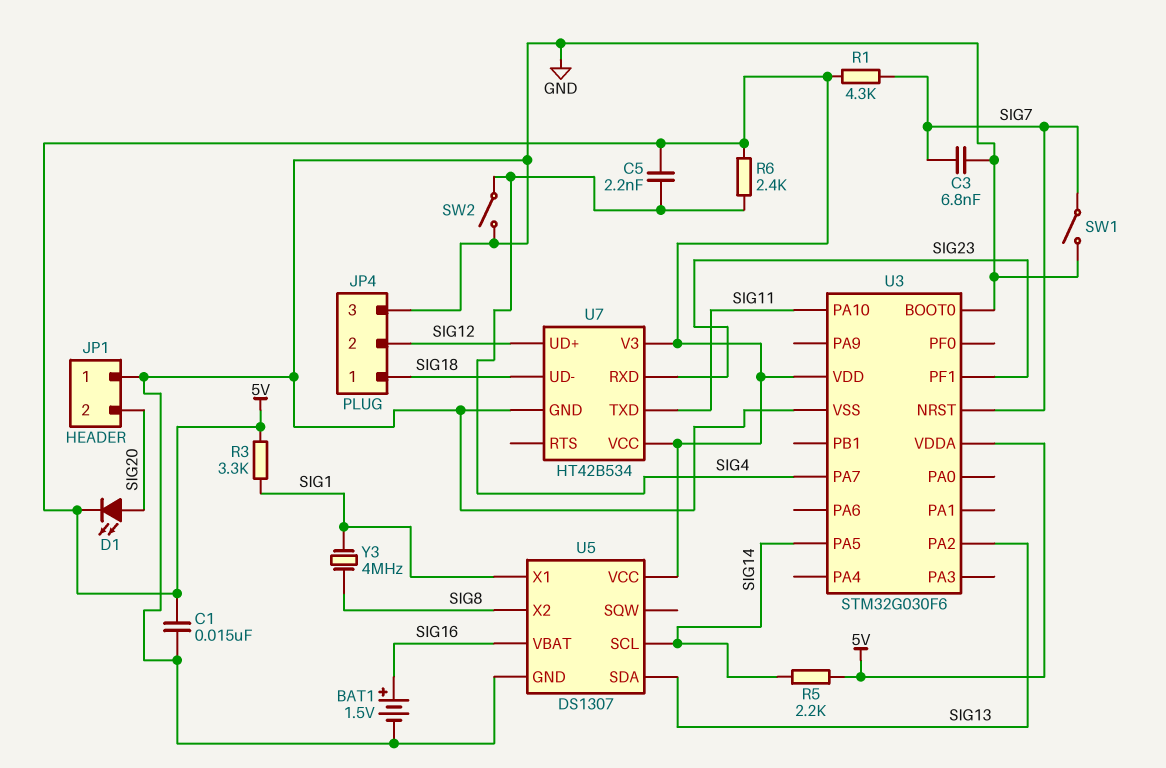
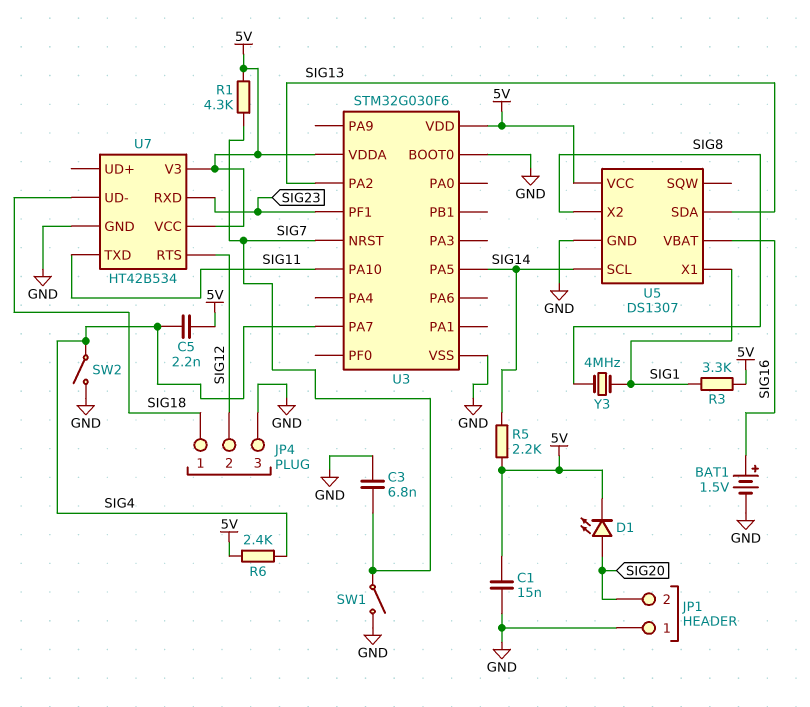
U7 pin RTS: none -> SIG12
U7 pin UD+: SIG12 -> none

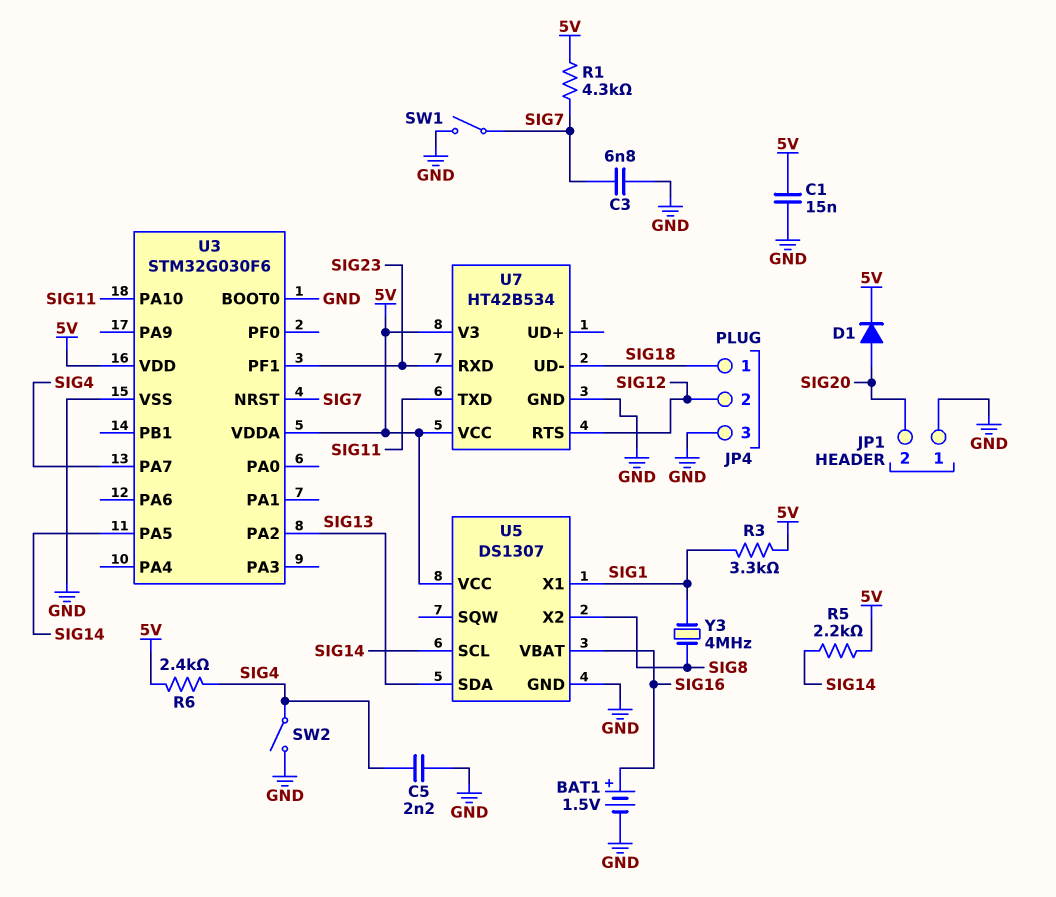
C5: 2.2nF (5V, SIG4) -> 2.2nF (GND, SIG4)
D1: LED (A SIG20, K 5V) -> diode (A SIG20, K 5V)

